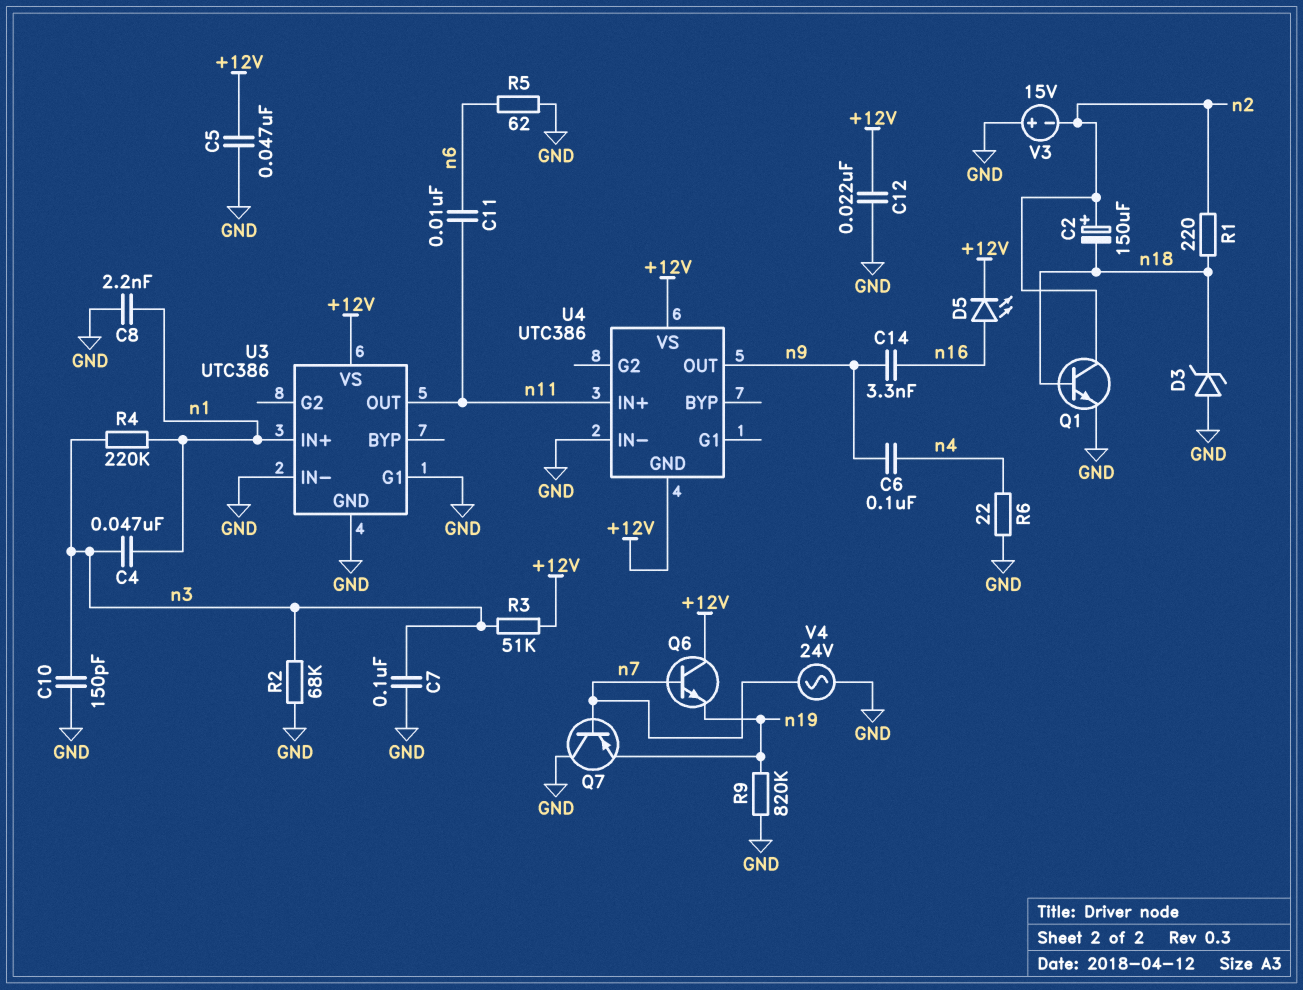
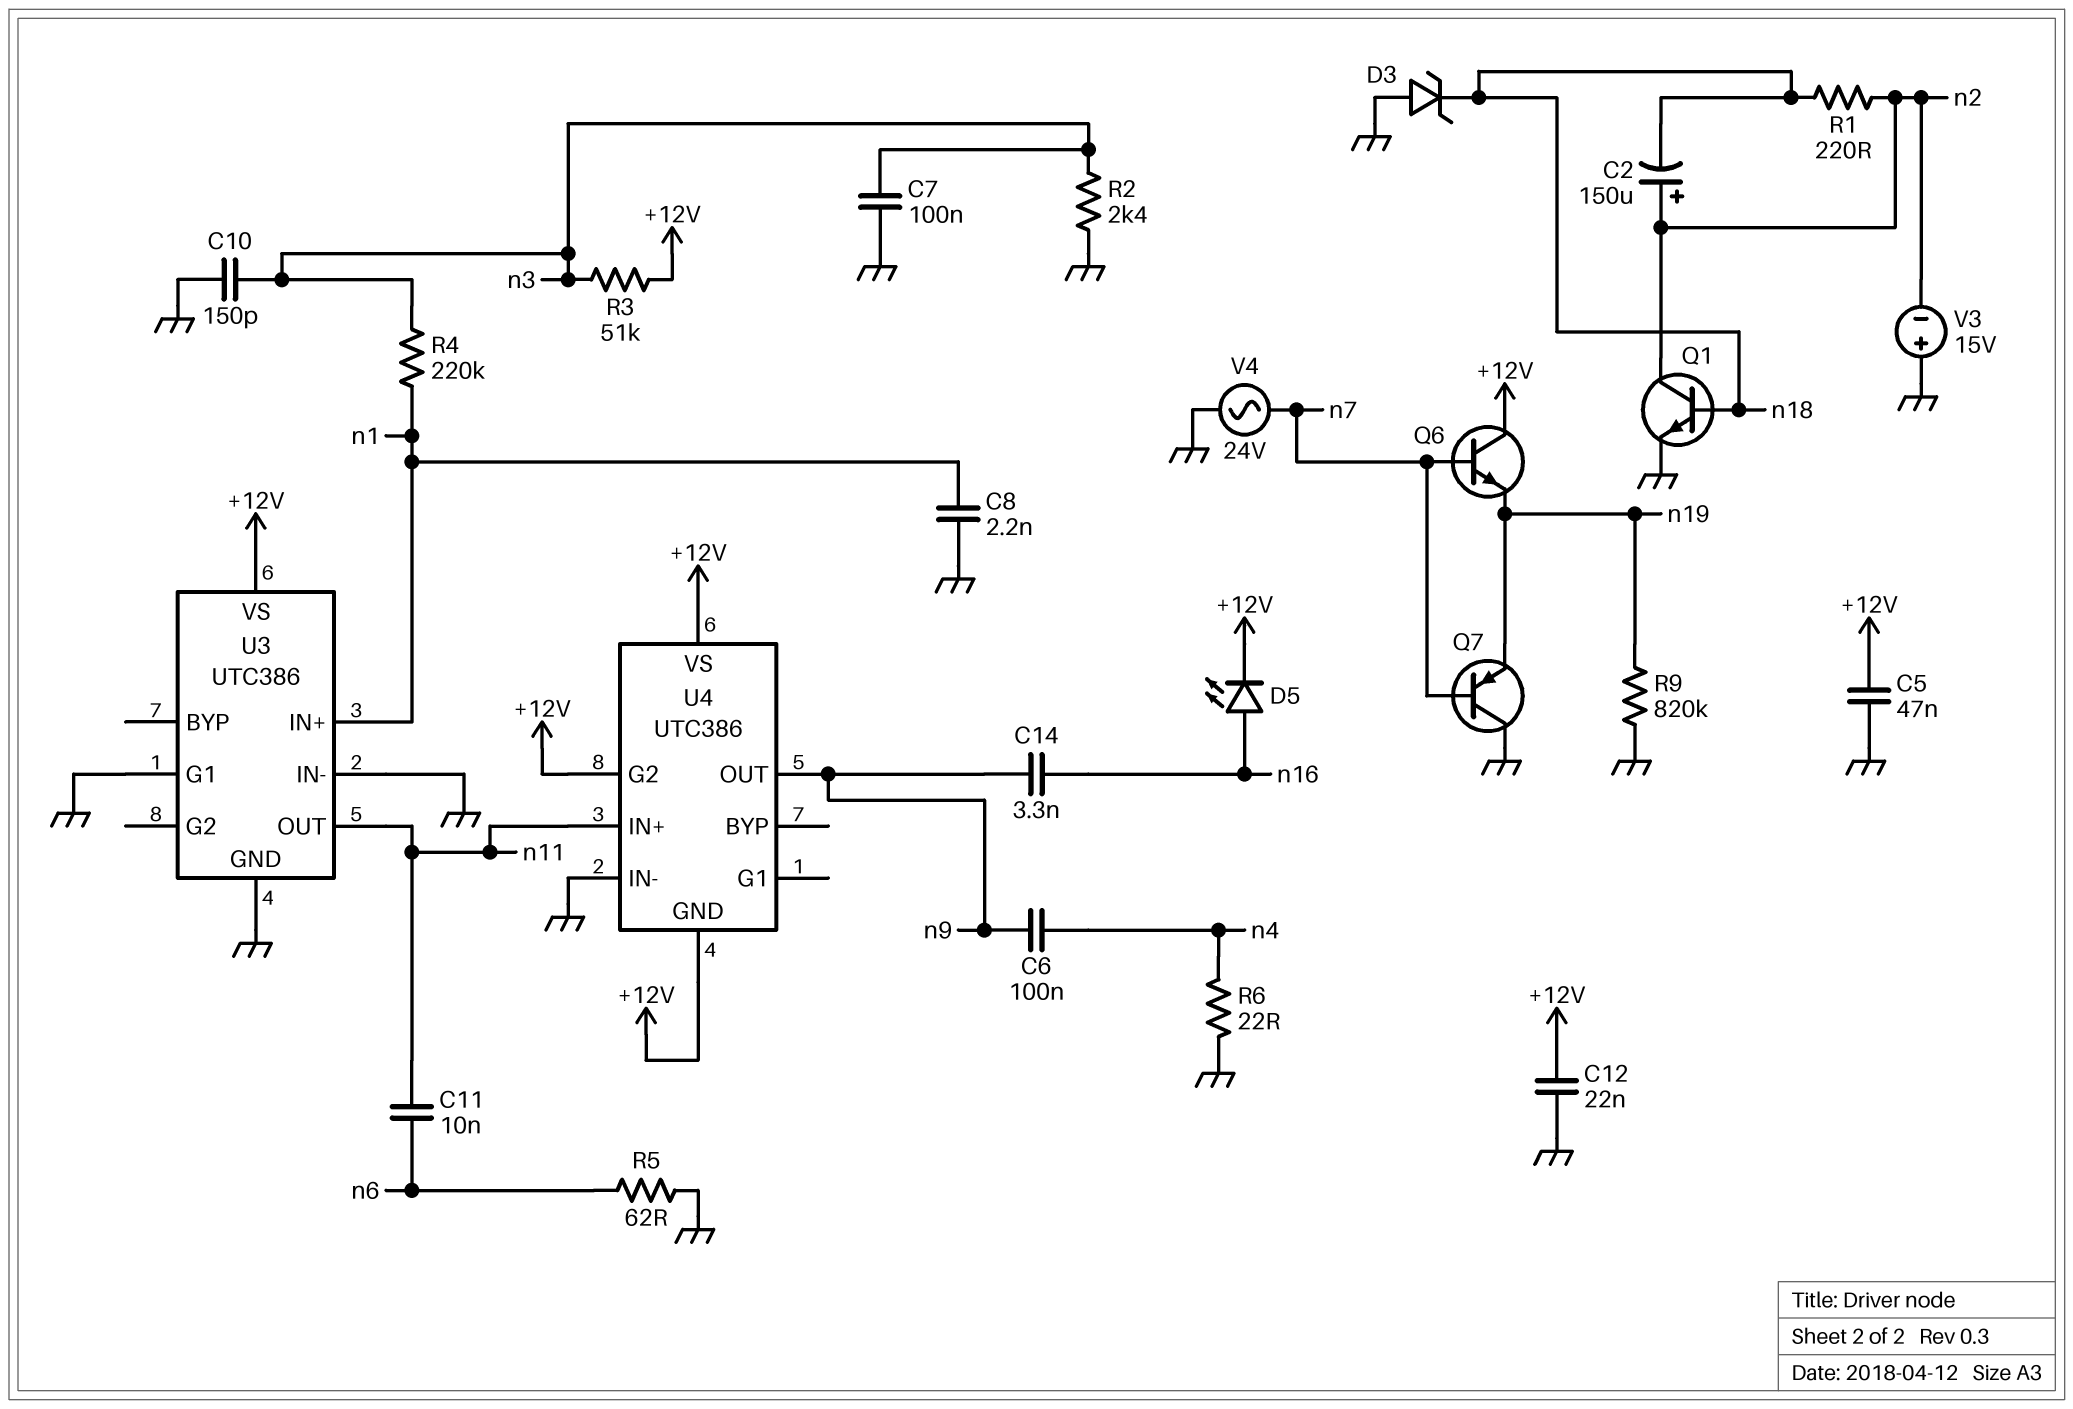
C4: 47nF (n1, n3) -> none
R2: 68k (GND, n3) -> 2.4k (GND, n3)
U4 pin G2: none -> +12V

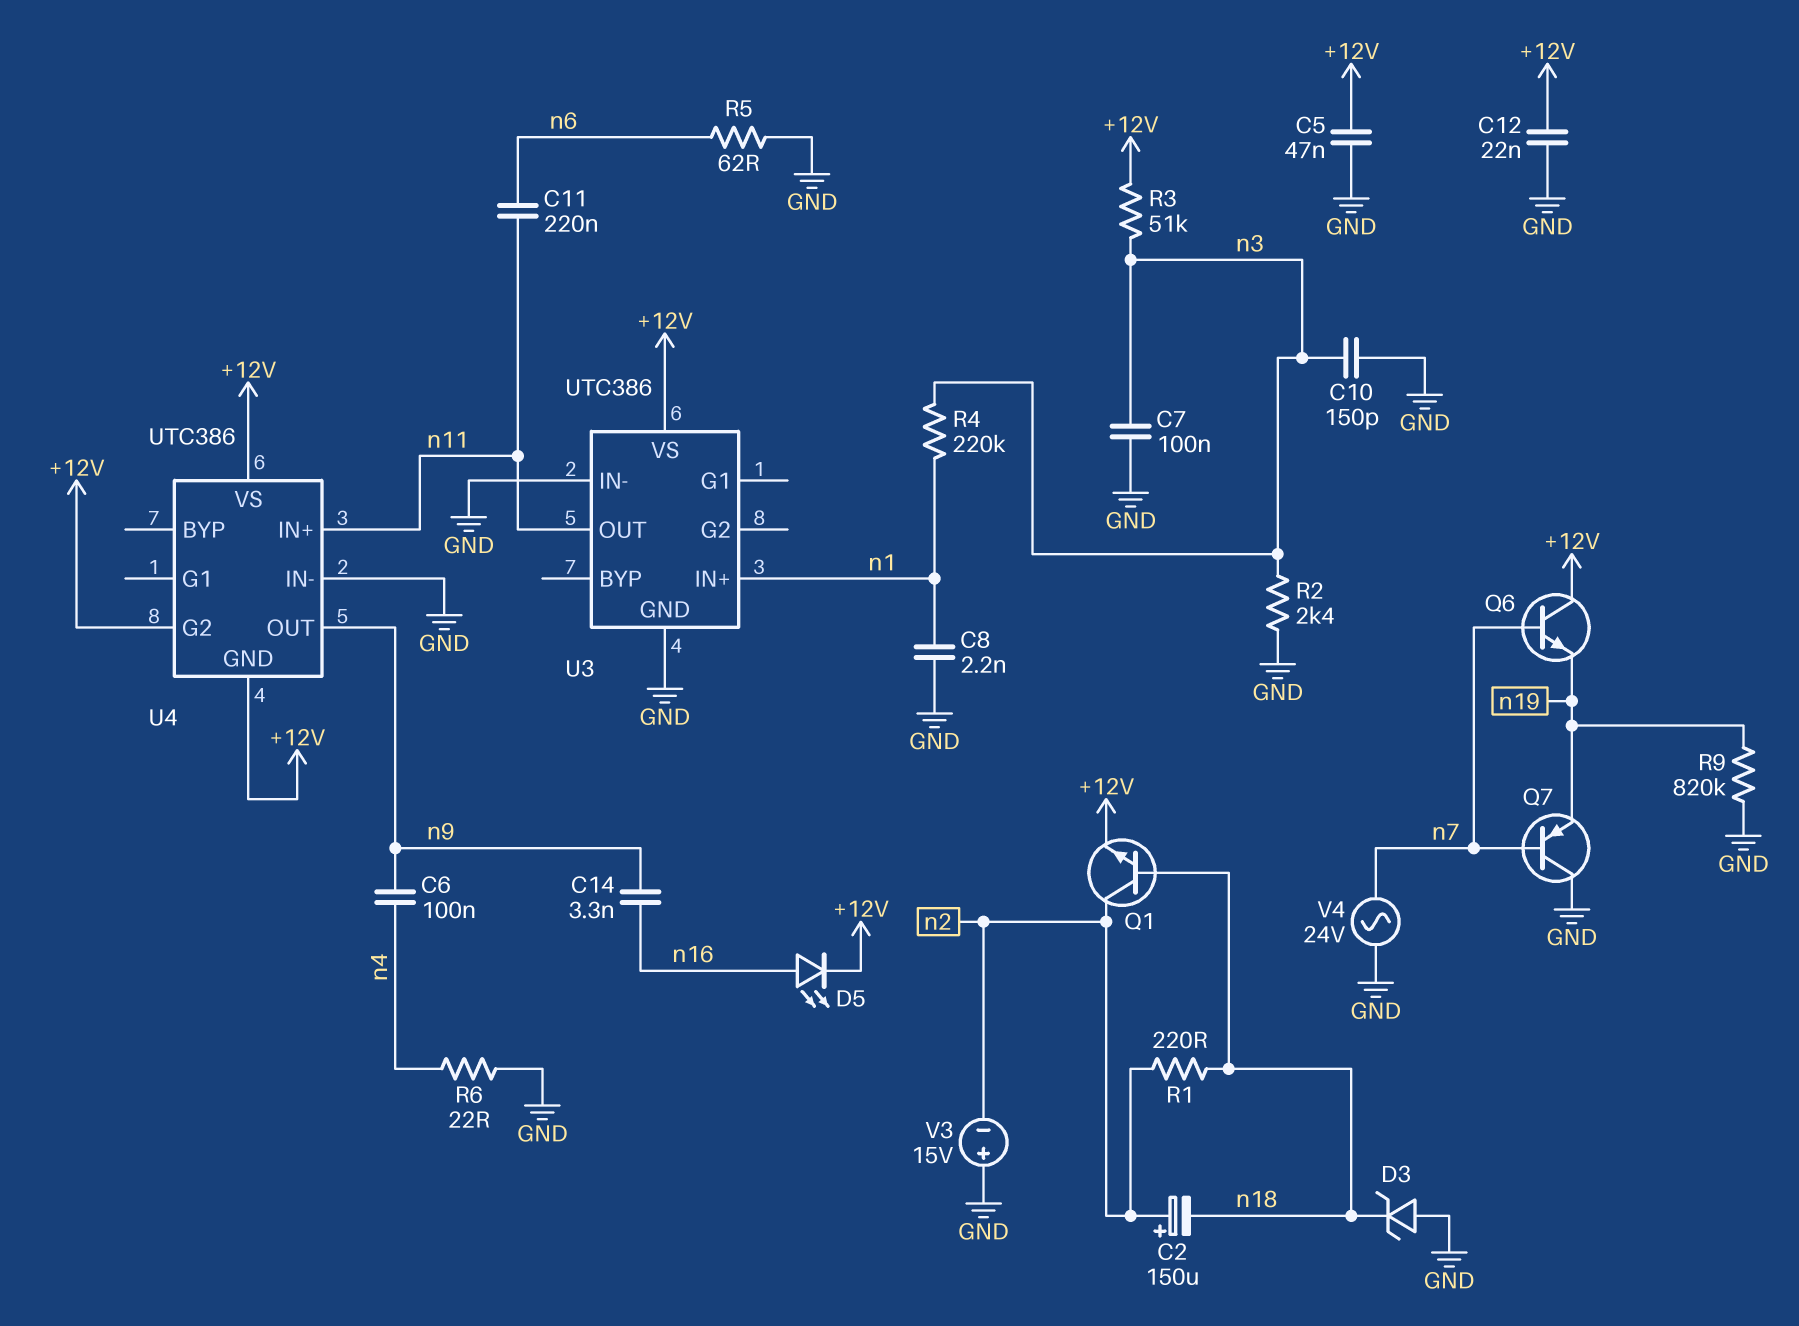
C11: 10nF (n6, n11) -> 220nF (n6, n11)
Q1: NPN (B n18, C n2, E GND) -> NPN (B n18, C n2, E +12V)
U3 pin G1: GND -> none

